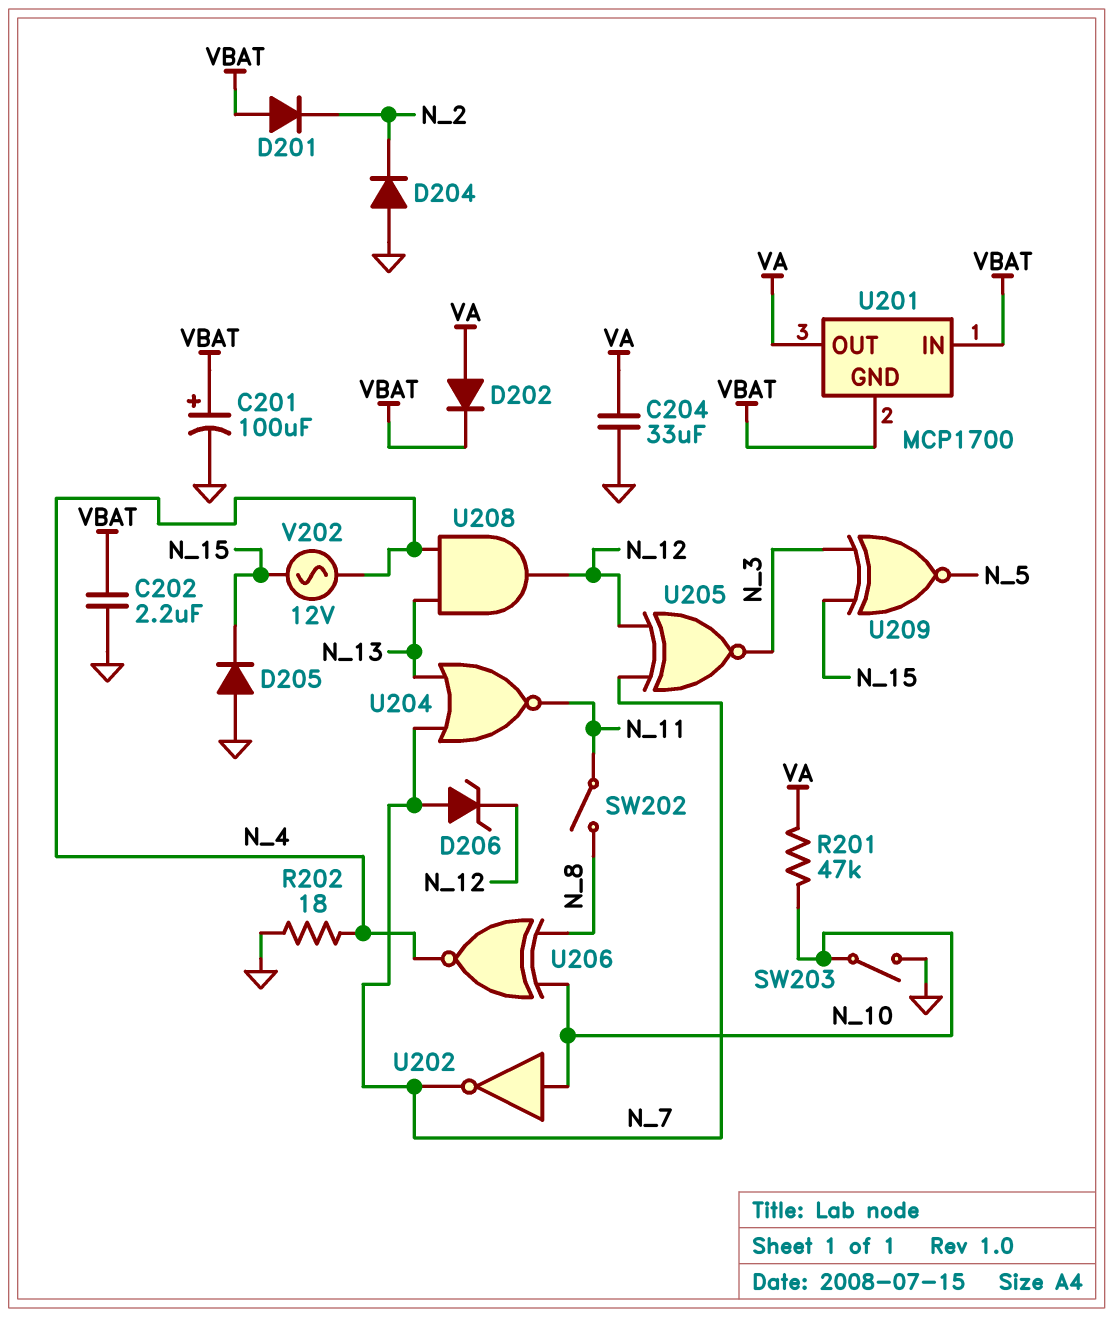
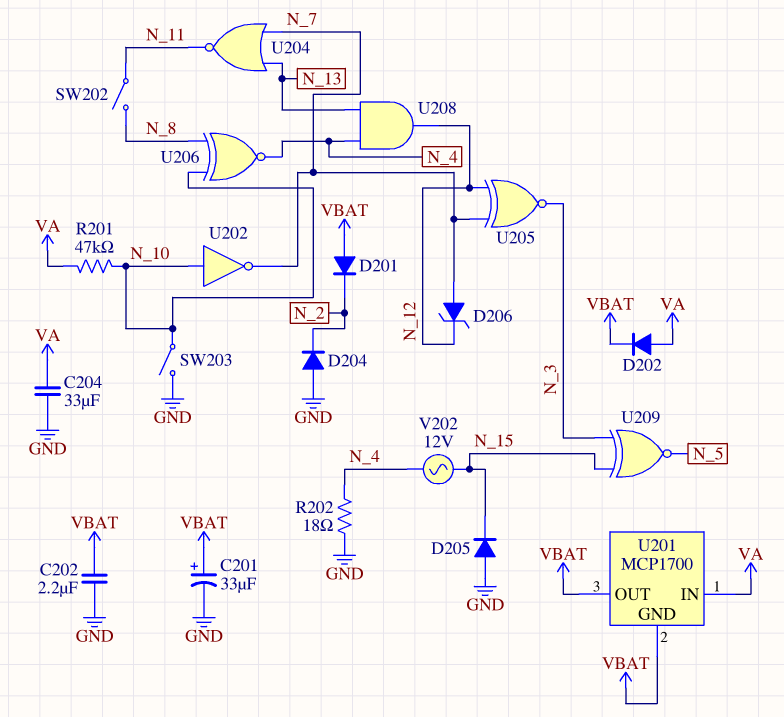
C201: 100uF (plus VBAT, minus GND) -> 33uF (plus VBAT, minus GND)
U201 pin IN: VBAT -> VA
U201 pin OUT: VA -> VBAT

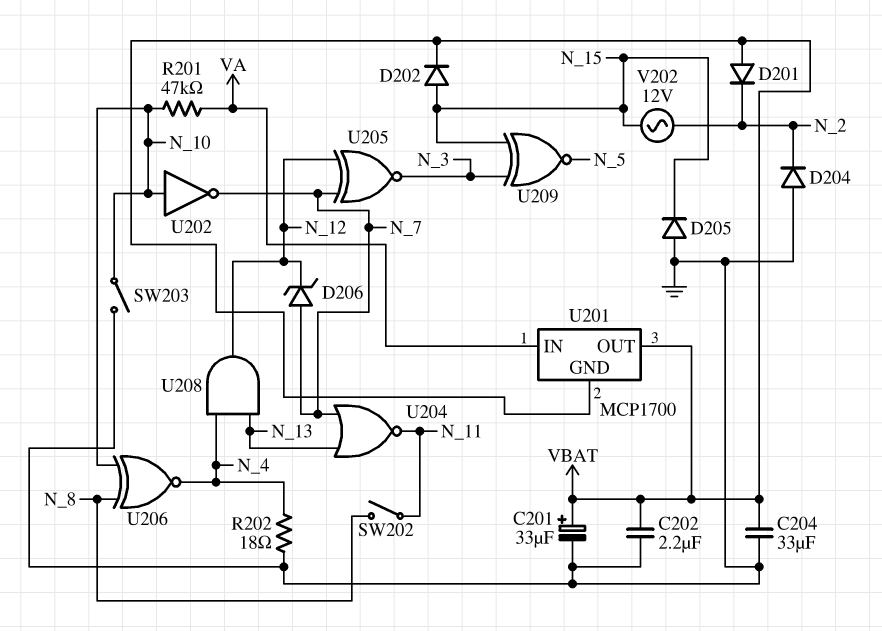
C204: 33uF (GND, VA) -> 33uF (GND, VBAT)
D202: diode (A VA, K VBAT) -> diode (A N_15, K VBAT)
V202: AC 12V (N_4, N_15) -> AC 12V (N_2, N_15)

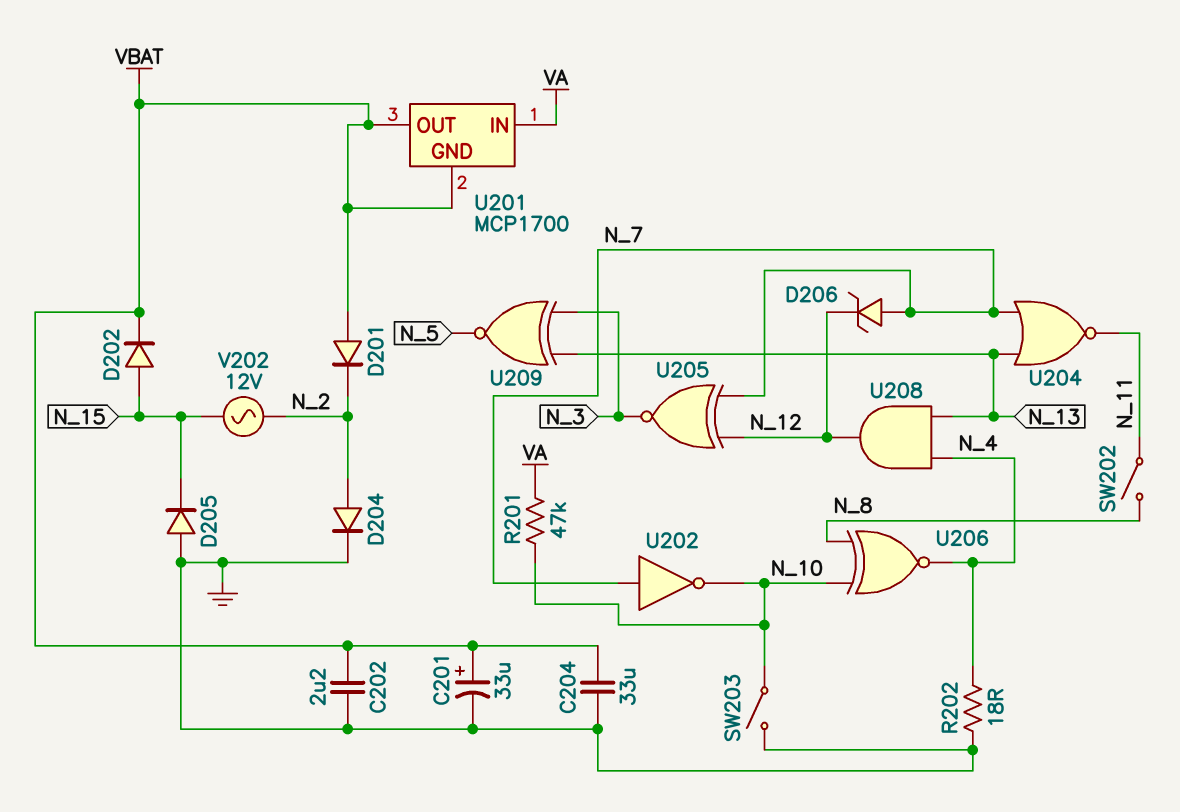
D204: diode (A GND, K N_2) -> diode (A N_2, K GND)
U202: NOT (in N_10, out N_7) -> NOT (in N_7, out N_10)
U209: XNOR (in N_3, in N_15, out N_5) -> XNOR (in N_3, in N_13, out N_5)

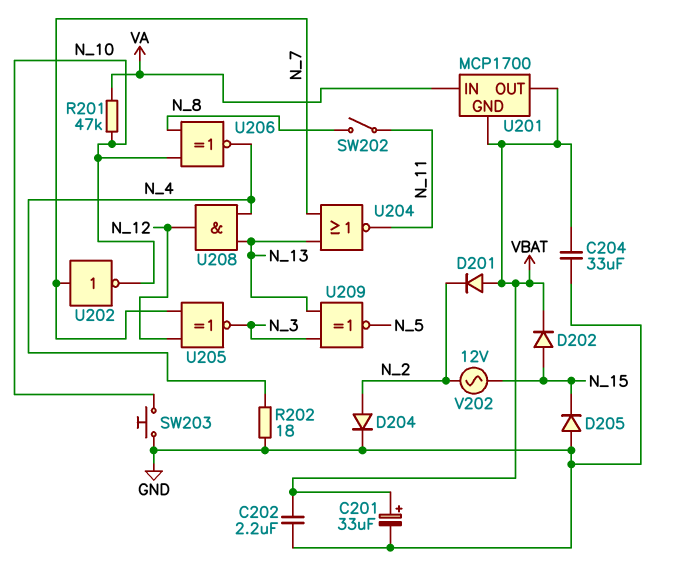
D206: zener (A N_7, K N_12) -> none
SW203: switch (GND, N_10) -> button (GND, N_10)

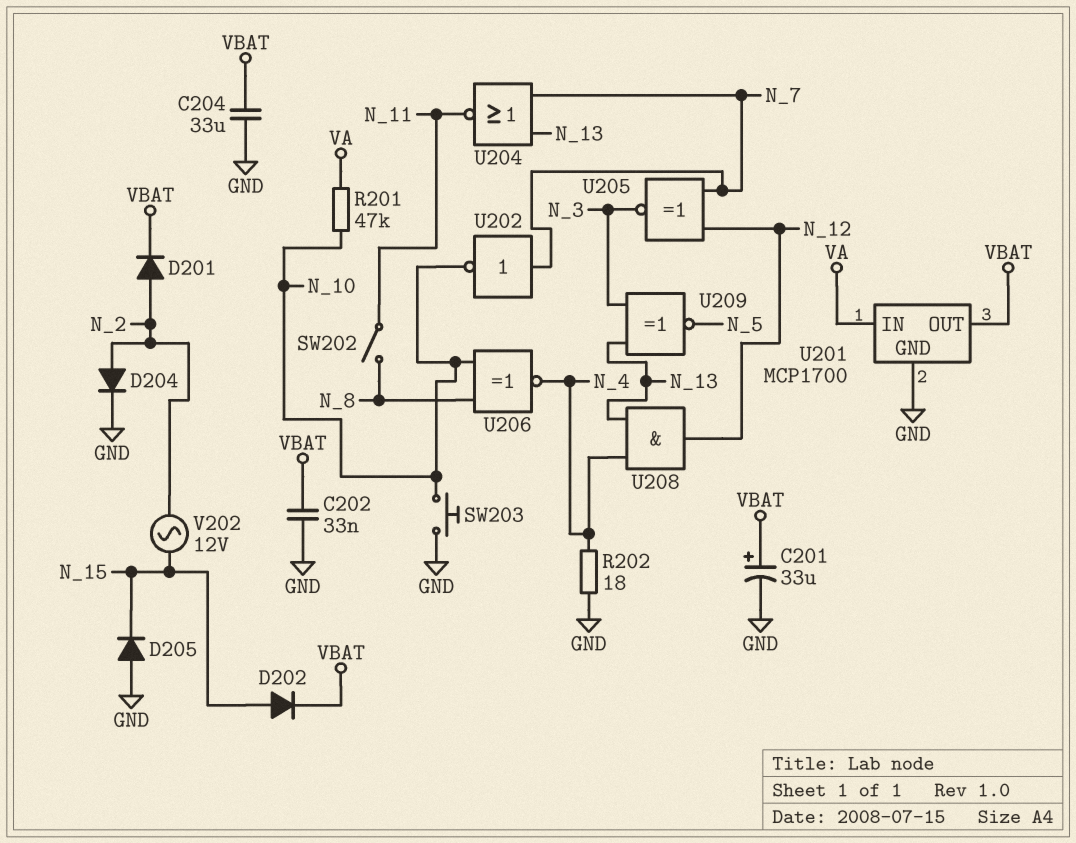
C202: 2.2uF (GND, VBAT) -> 33nF (GND, VBAT)
D201: diode (A VBAT, K N_2) -> diode (A N_2, K VBAT)
U201 pin GND: VBAT -> GND

